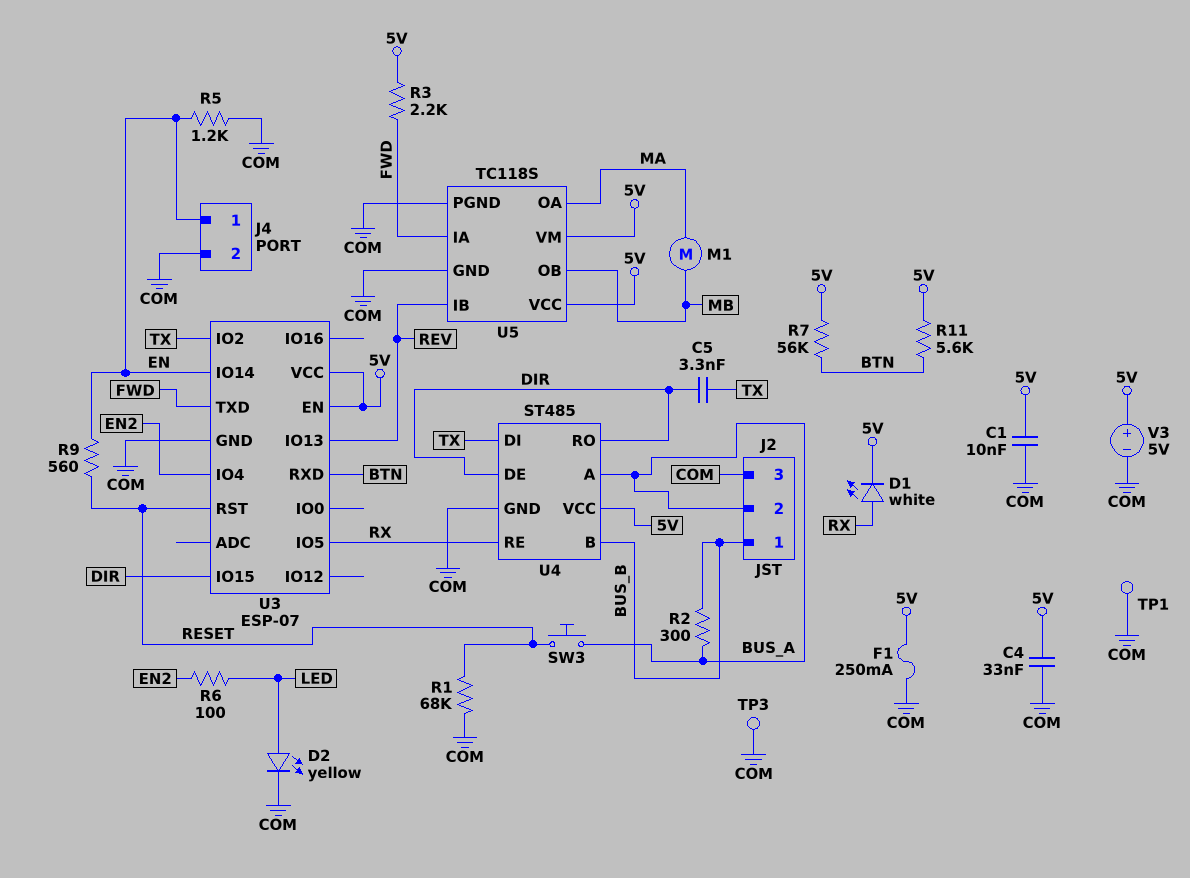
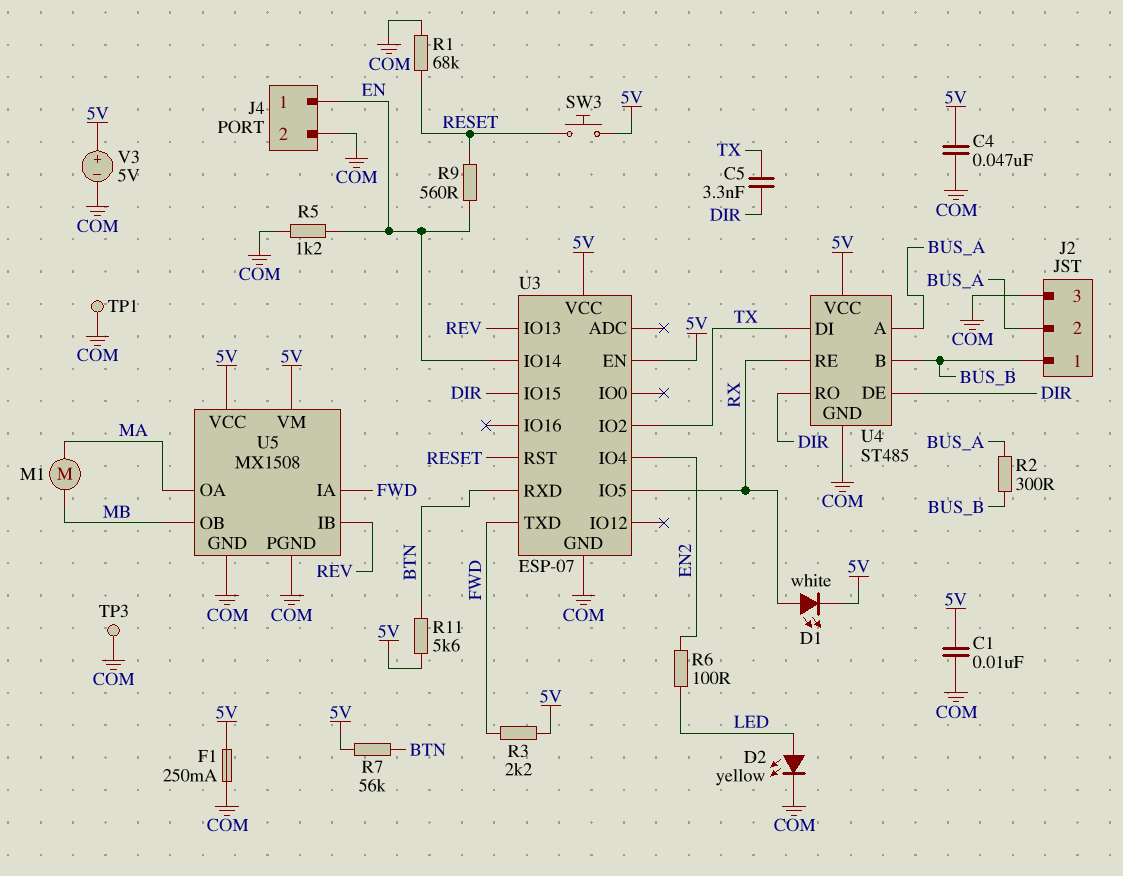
C4: 33nF (5V, COM) -> 47nF (5V, COM)
SW3: button (BUS_A, RESET) -> button (5V, RESET)
U5: TC118S -> MX1508

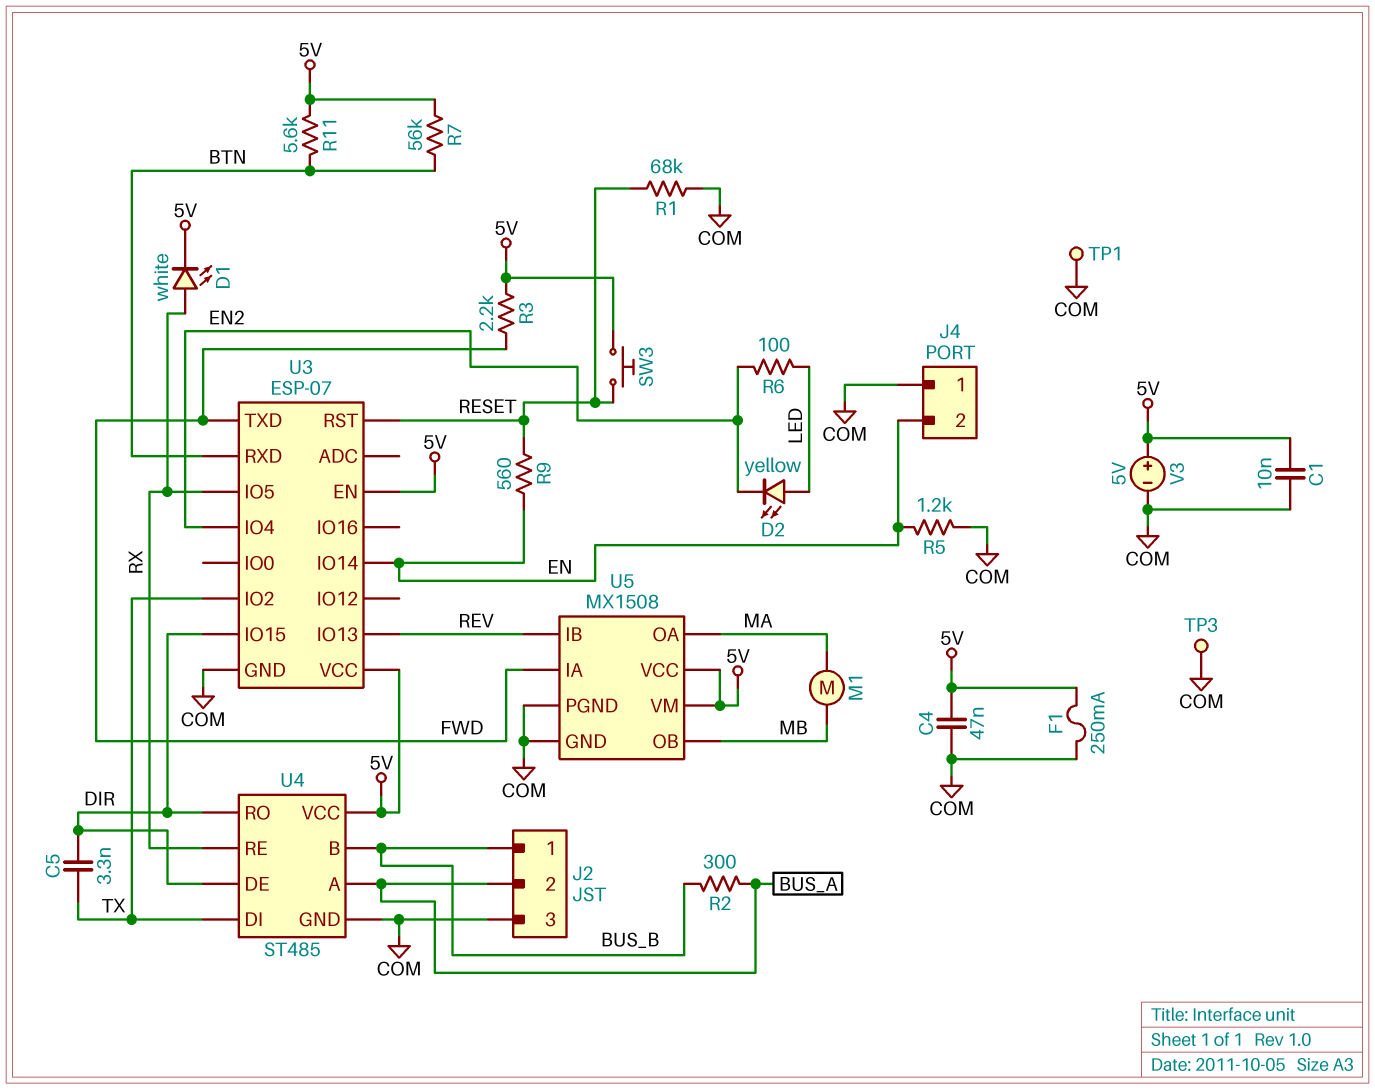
D2: LED yellow (A LED, K COM) -> LED yellow (A LED, K EN2)
J4 pin 1: EN -> COM
J4 pin 2: COM -> EN

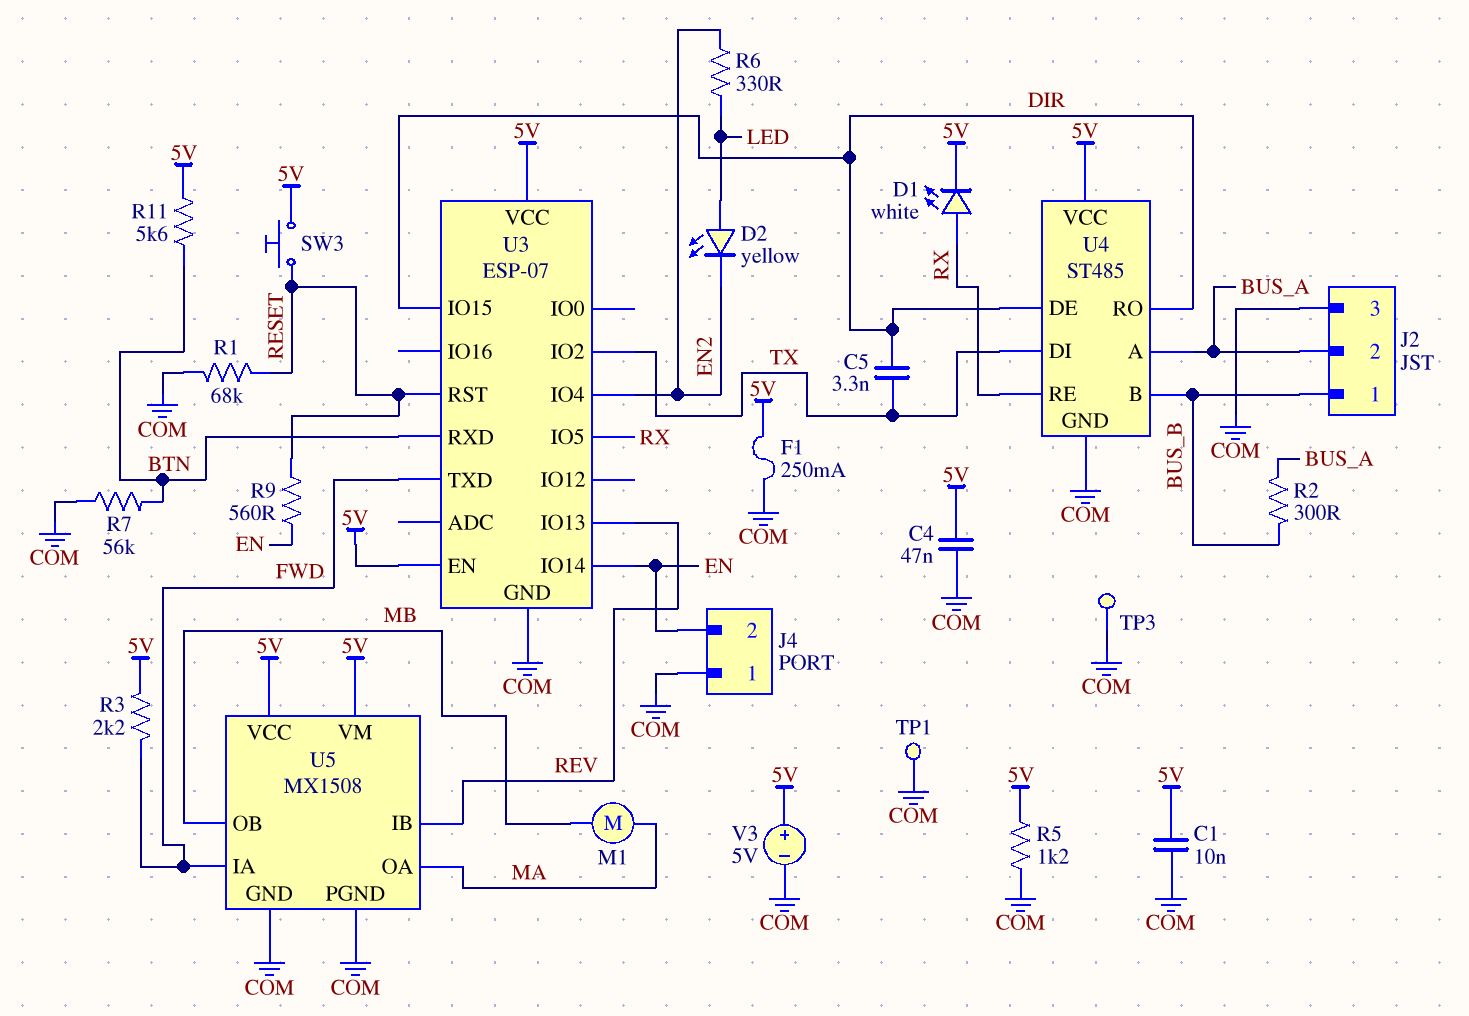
R5: 1.2k (COM, EN) -> 1.2k (5V, COM)
R6: 100 (EN2, LED) -> 330 (EN2, LED)
R7: 56k (5V, BTN) -> 56k (BTN, COM)

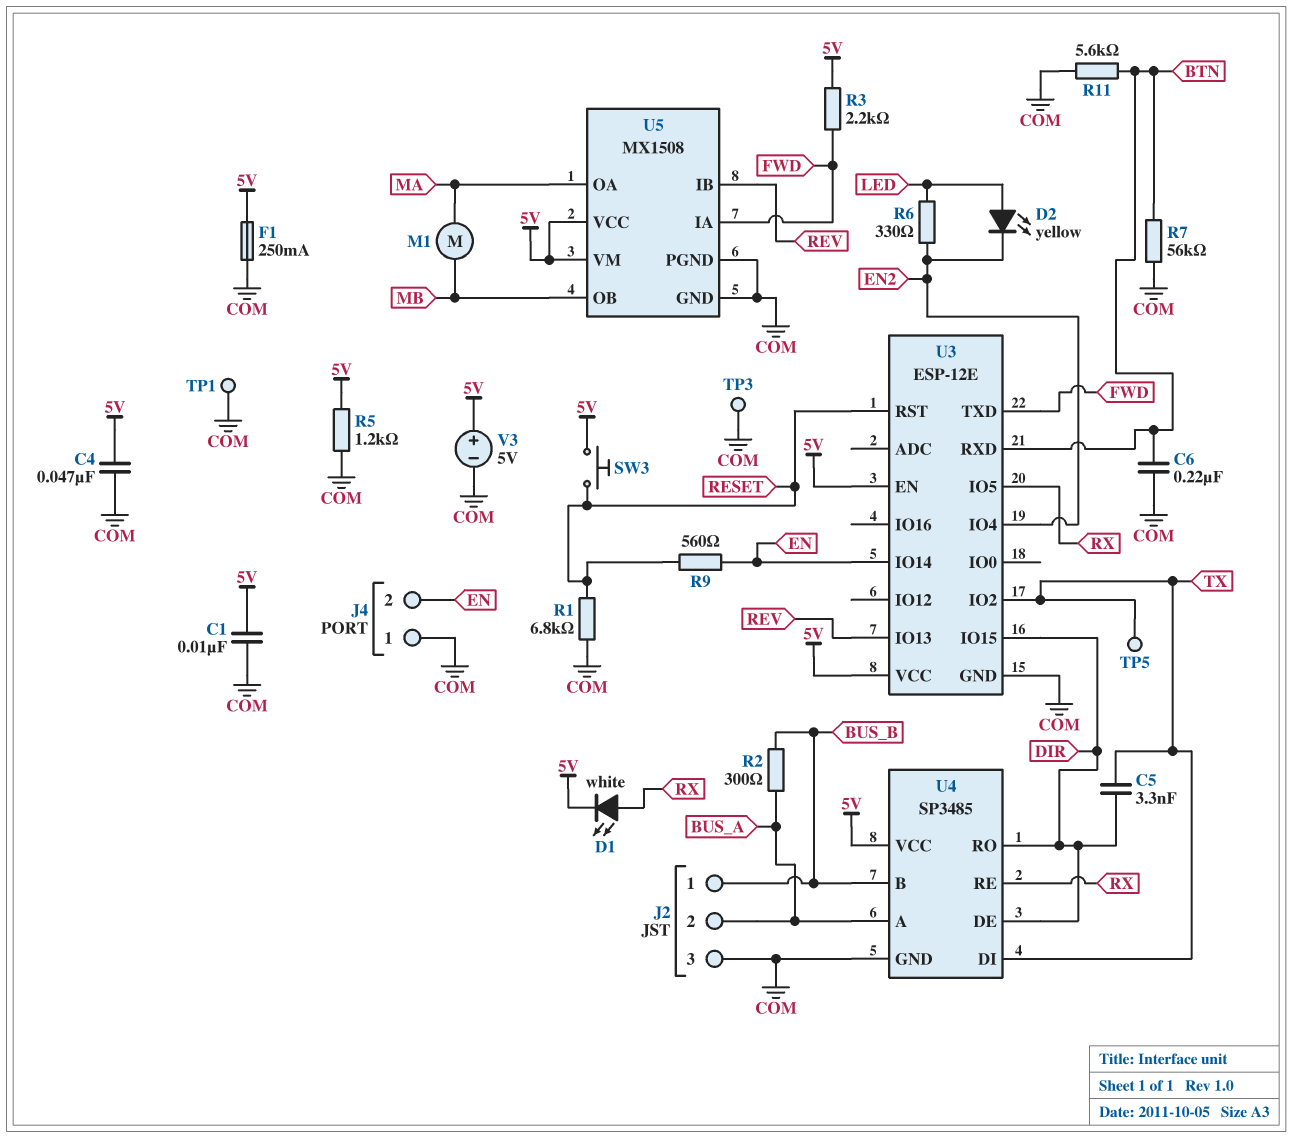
C6: none -> 220nF (BTN, COM)
R1: 68k (COM, RESET) -> 6.8k (COM, RESET)
R11: 5.6k (5V, BTN) -> 5.6k (BTN, COM)
TP5: none -> test point (TX)
U3: ESP-07 -> ESP-12E
U4: ST485 -> SP3485

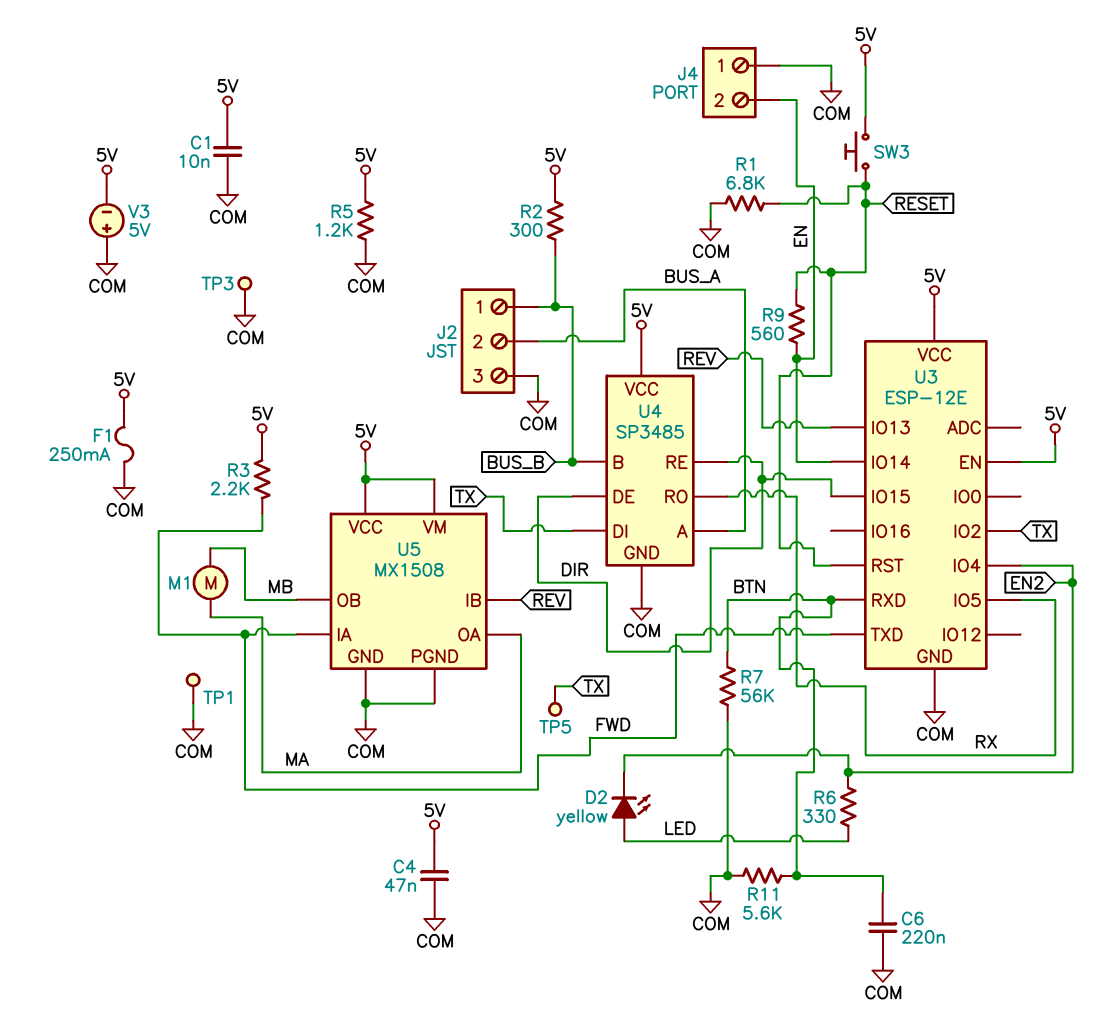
C5: 3.3nF (DIR, TX) -> none
D1: LED white (A RX, K 5V) -> none
R2: 300 (BUS_A, BUS_B) -> 300 (5V, BUS_B)
U4 pin RE: RX -> DIR
U4 pin RO: DIR -> RX
V3: 5V (plus 5V, minus COM) -> 5V (plus COM, minus 5V)

